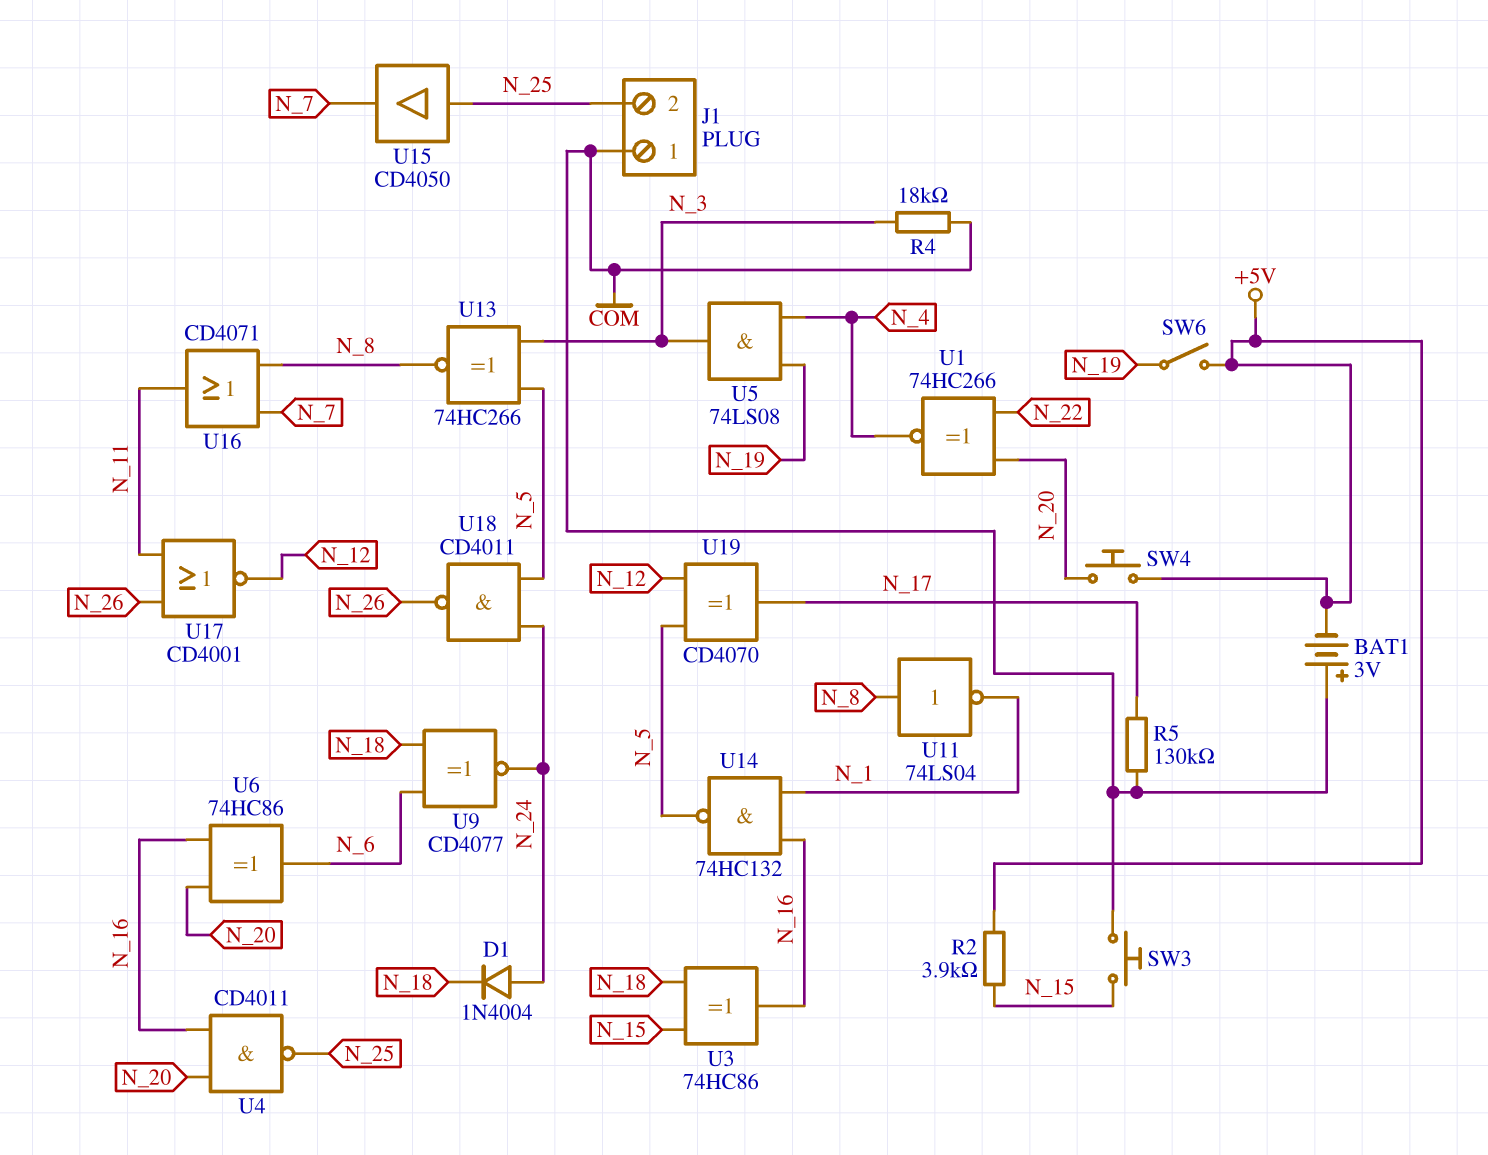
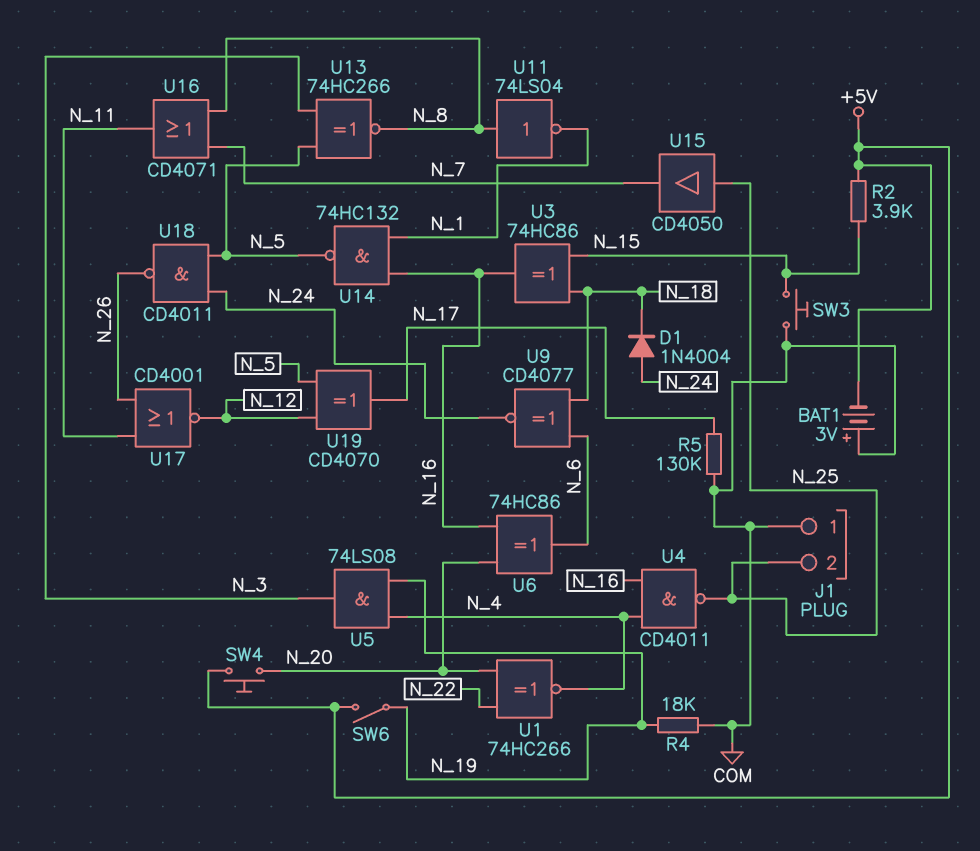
R4: 18k (COM, N_3) -> 18k (COM, N_19)
U4: NAND CD4011 (in N_16, in N_20, out N_25) -> NAND CD4011 (in N_4, in N_16, out N_25)

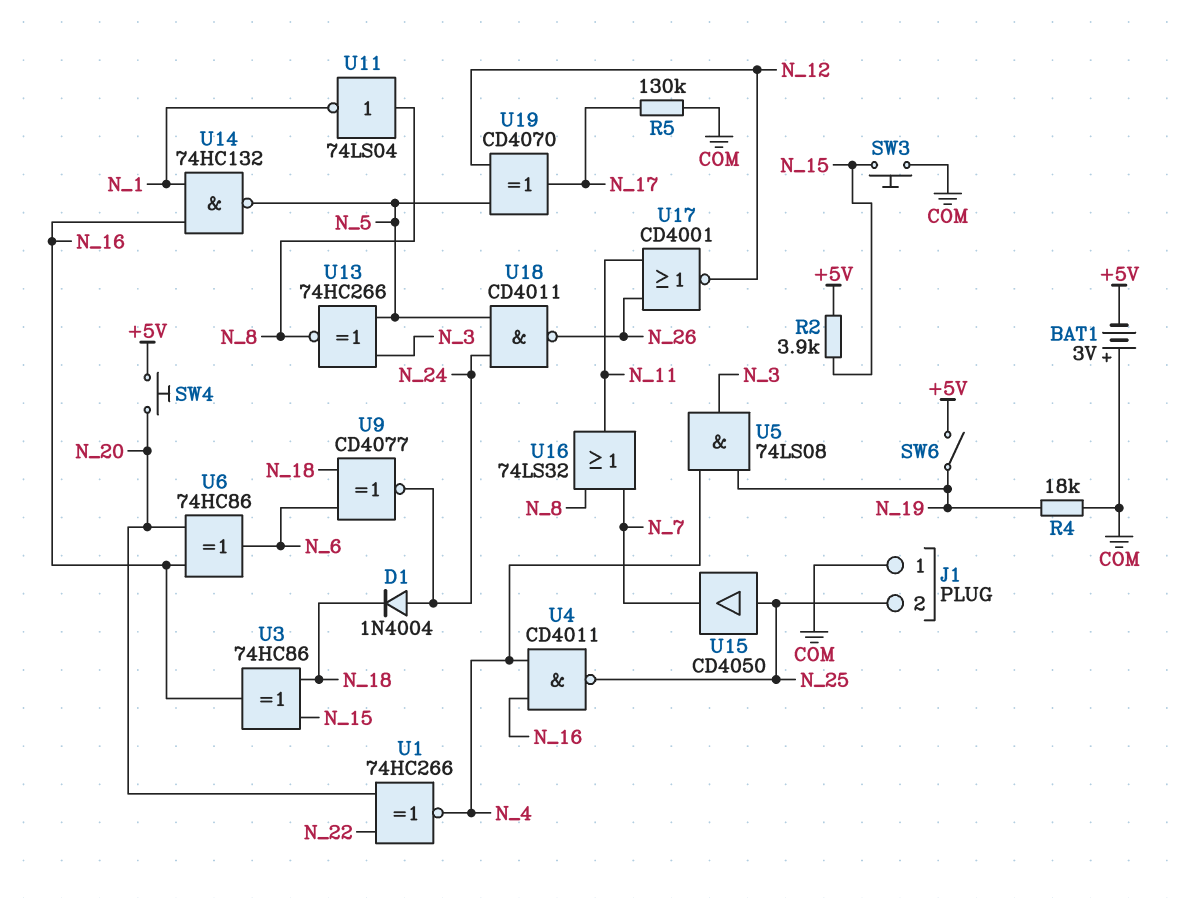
U16: OR CD4071 (in N_7, in N_8, out N_11) -> OR 74LS32 (in N_7, in N_8, out N_11)

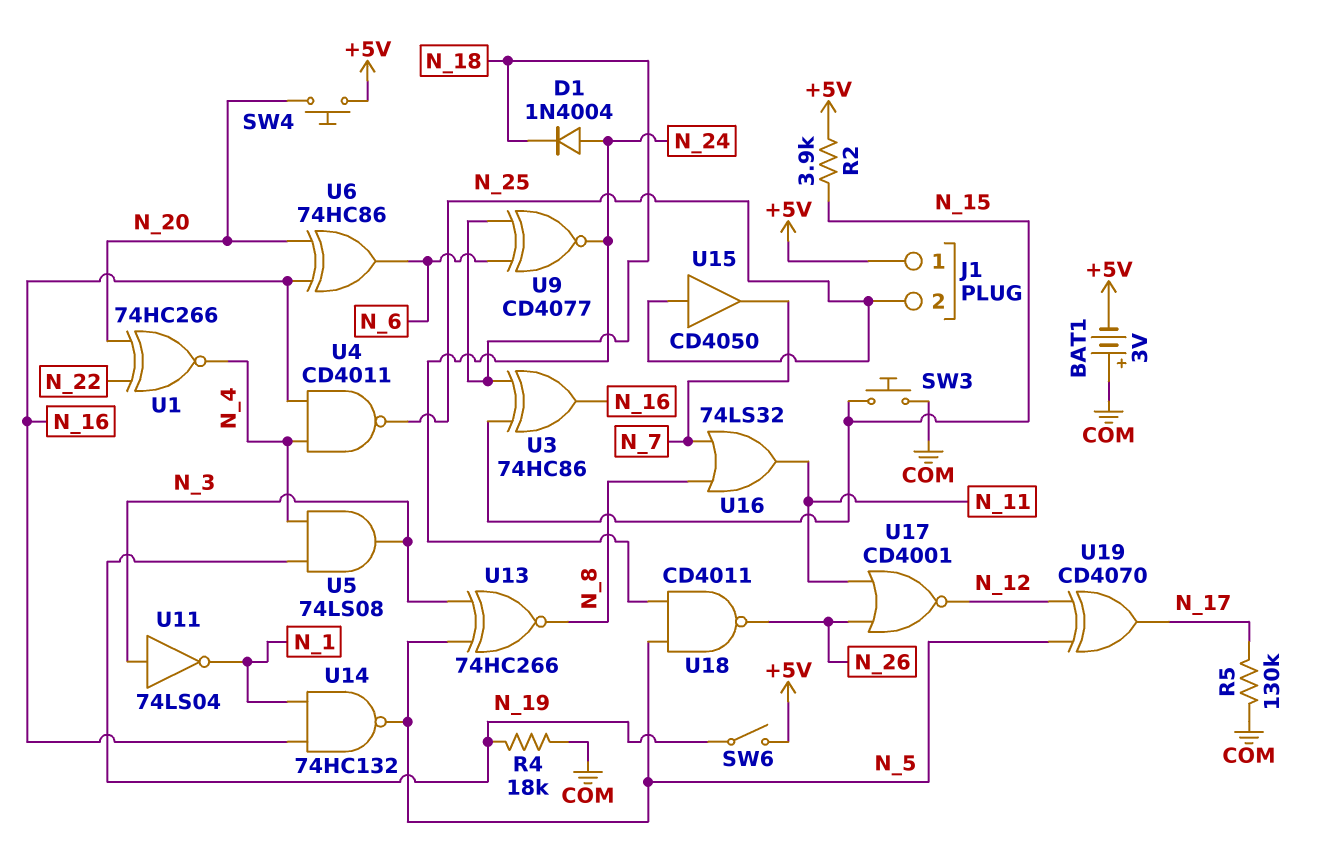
J1 pin 1: COM -> +5V
U11: NOT 74LS04 (in N_8, out N_1) -> NOT 74LS04 (in N_3, out N_1)

